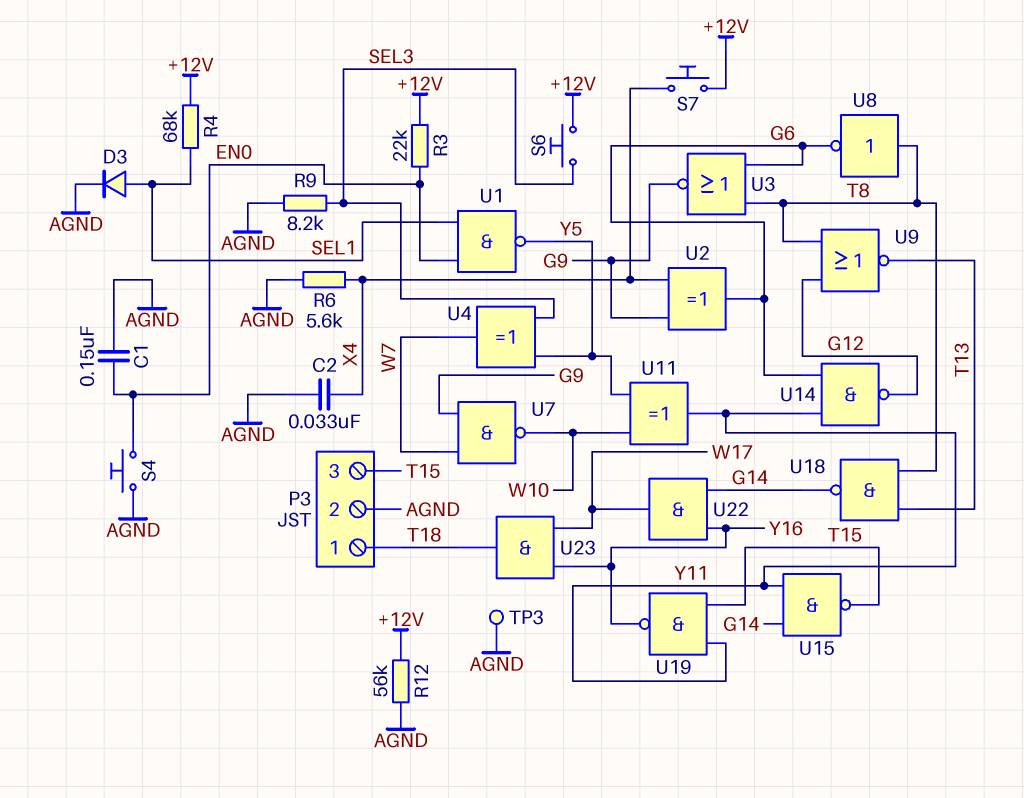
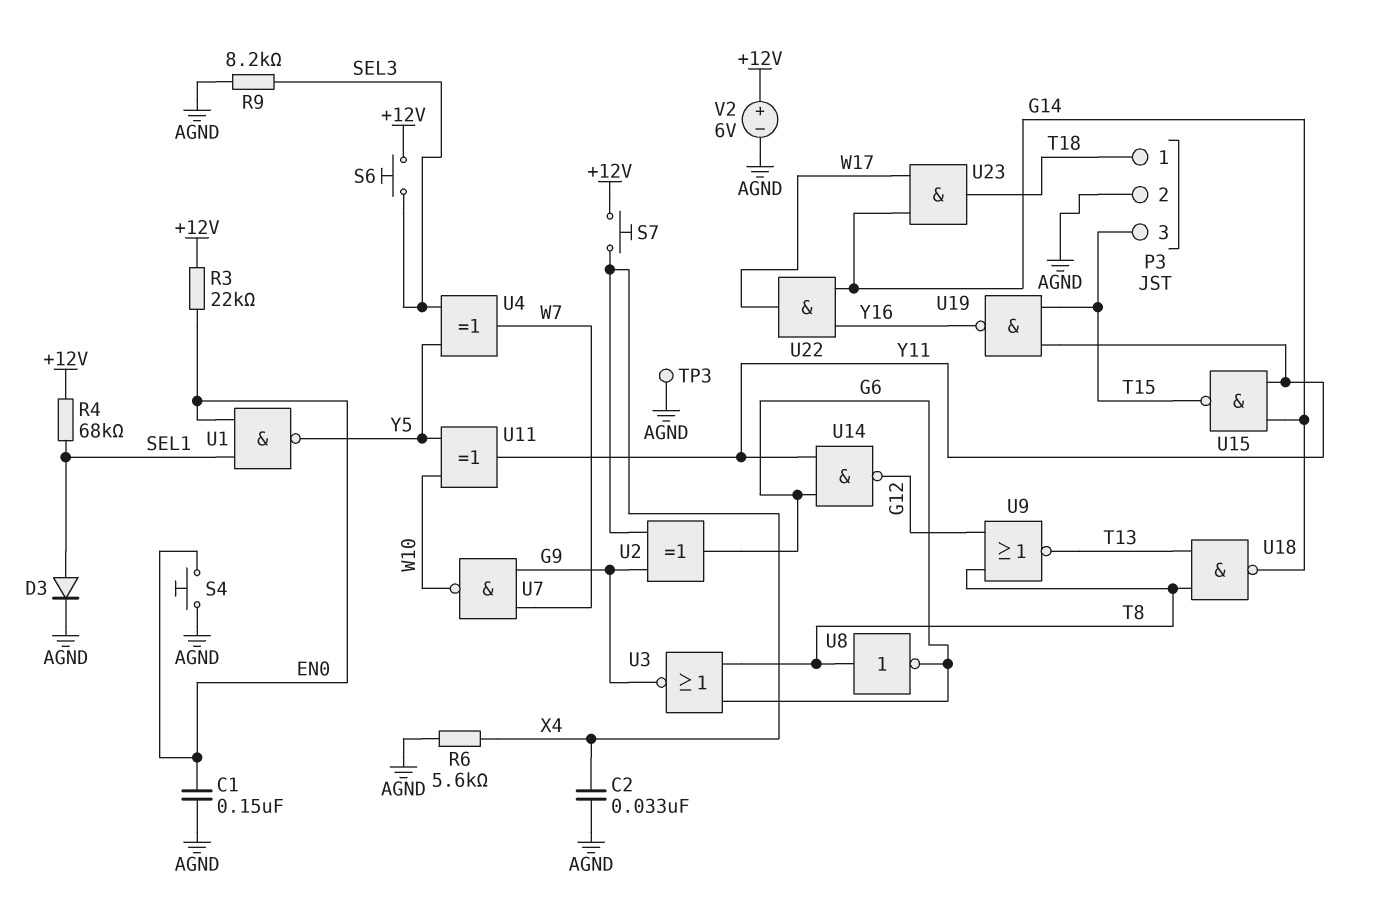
R12: 56k (+12V, AGND) -> none
U23: AND (in W17, in Y16, out T18) -> AND (in G14, in W17, out T18)
V2: none -> 6V (plus +12V, minus AGND)

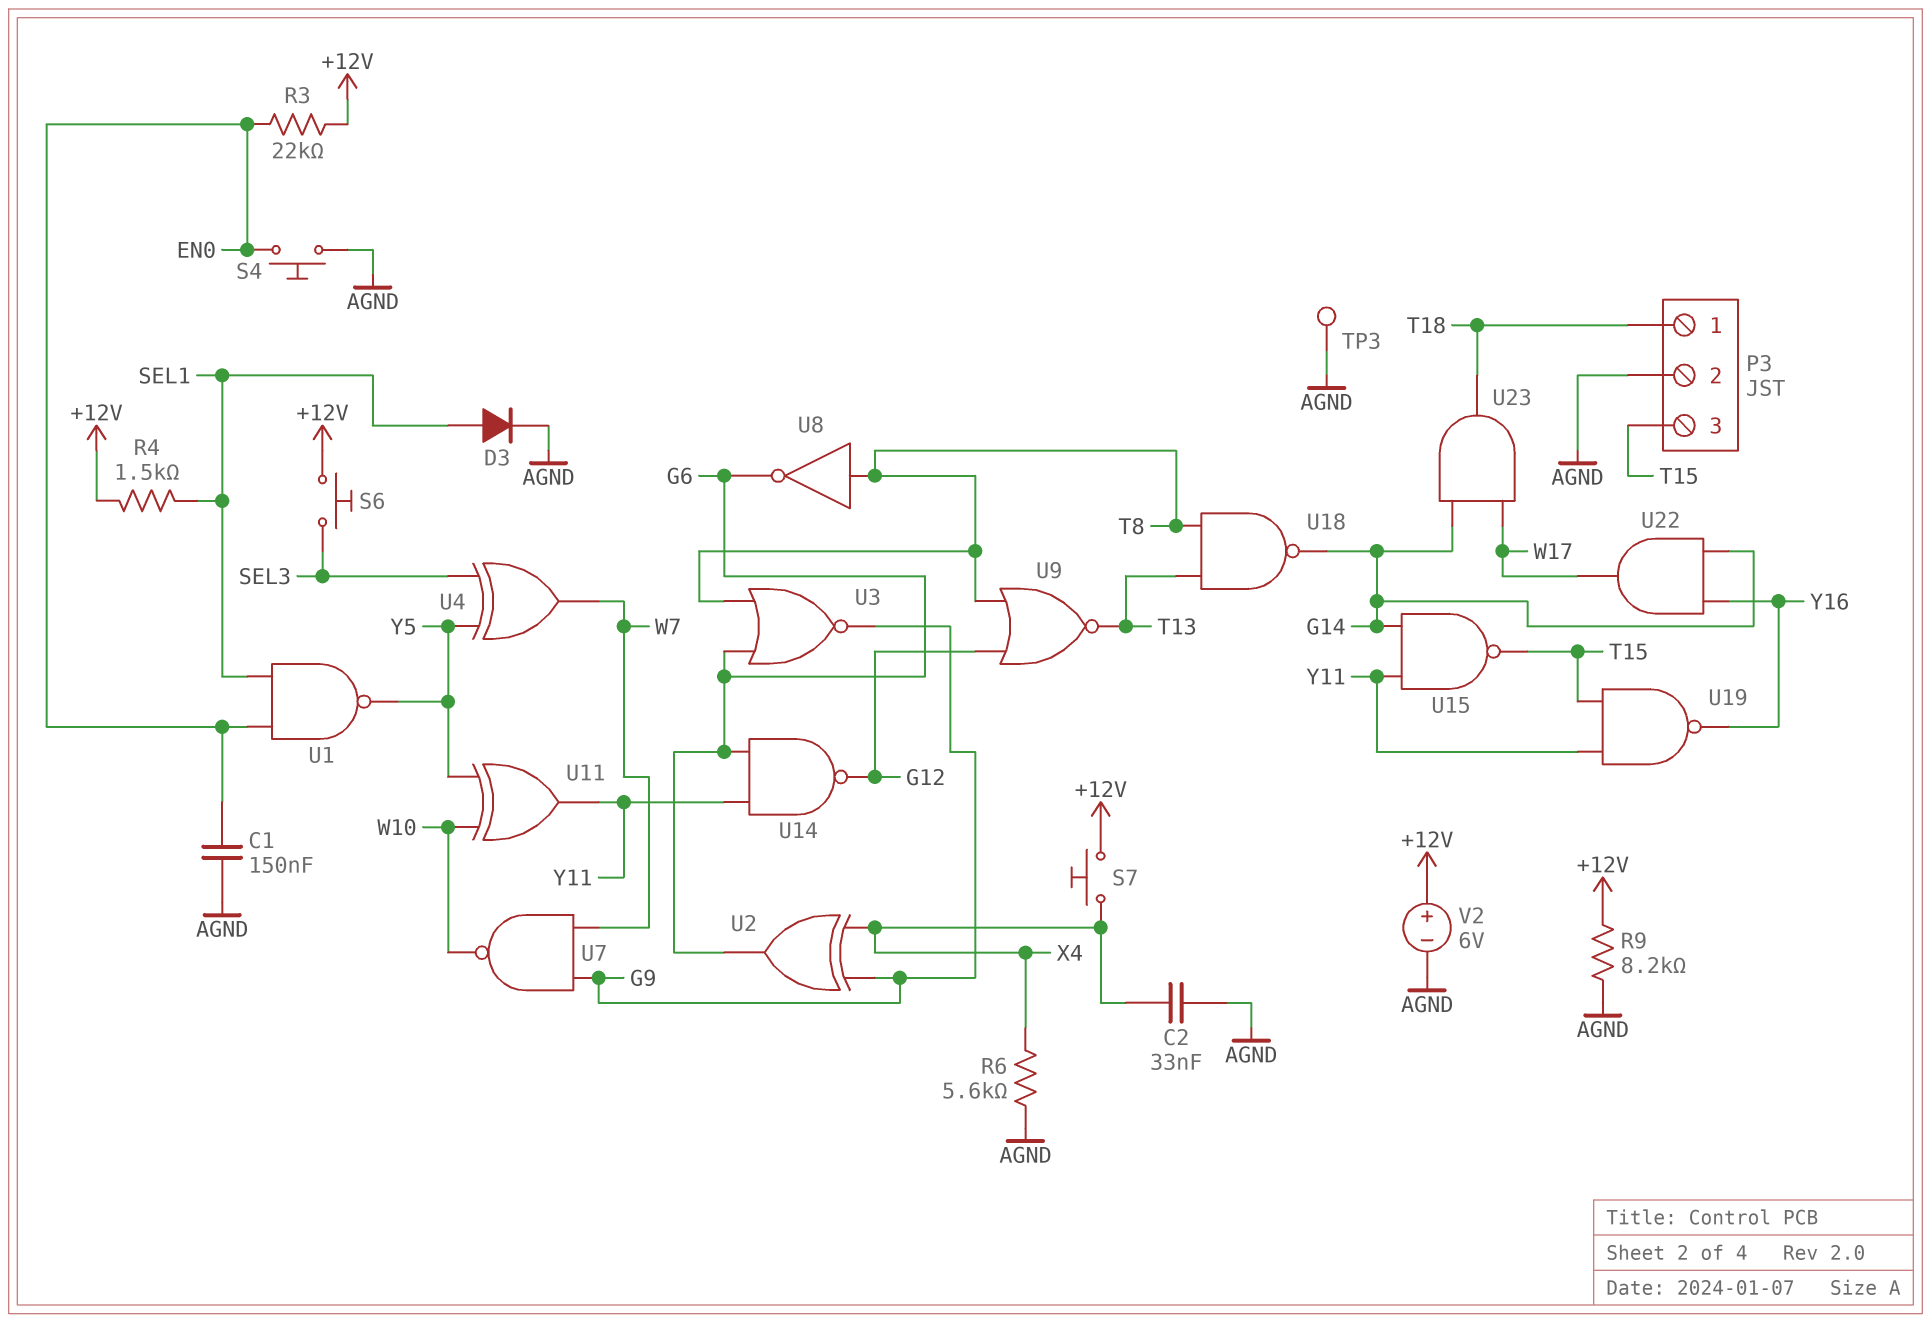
R4: 68k (+12V, SEL1) -> 1.5k (+12V, SEL1)
R9: 8.2k (AGND, SEL3) -> 8.2k (+12V, AGND)

